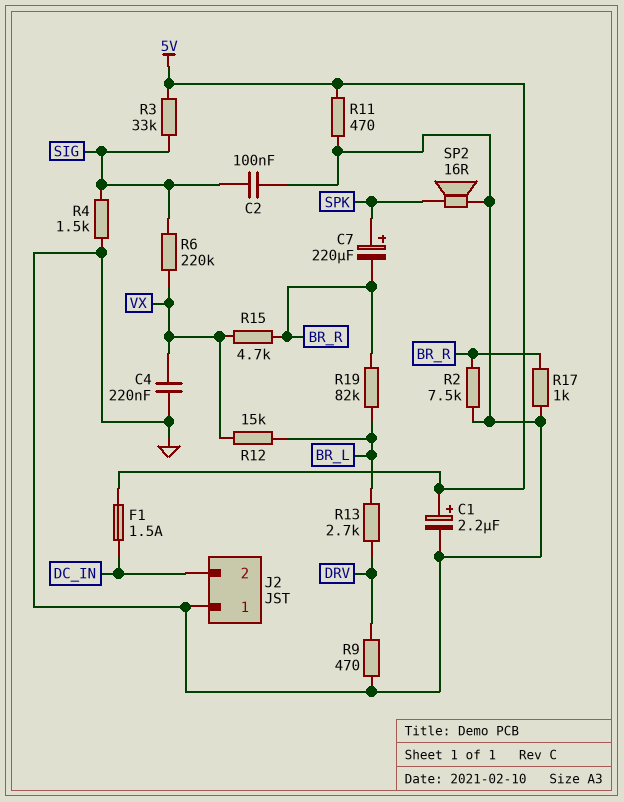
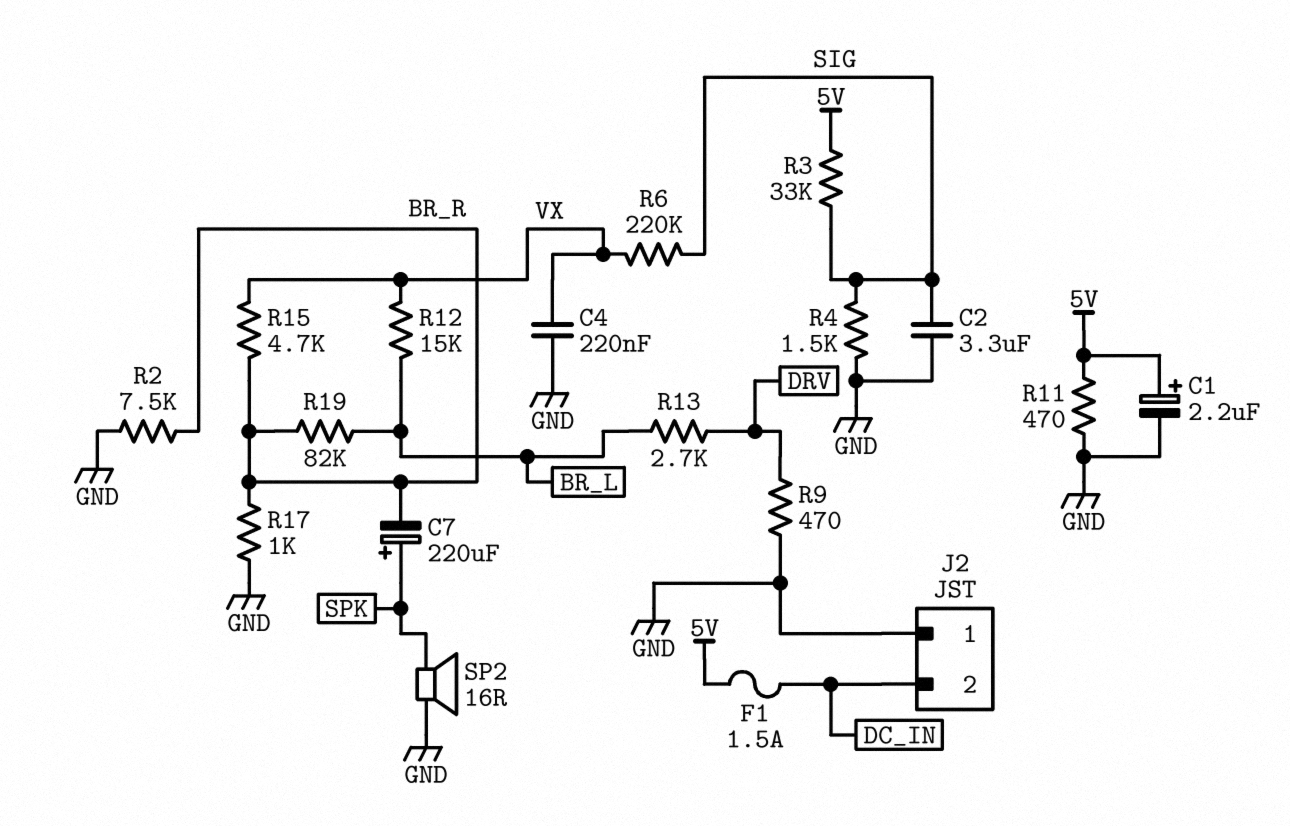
C2: 100nF (GND, SIG) -> 3.3uF (GND, SIG)

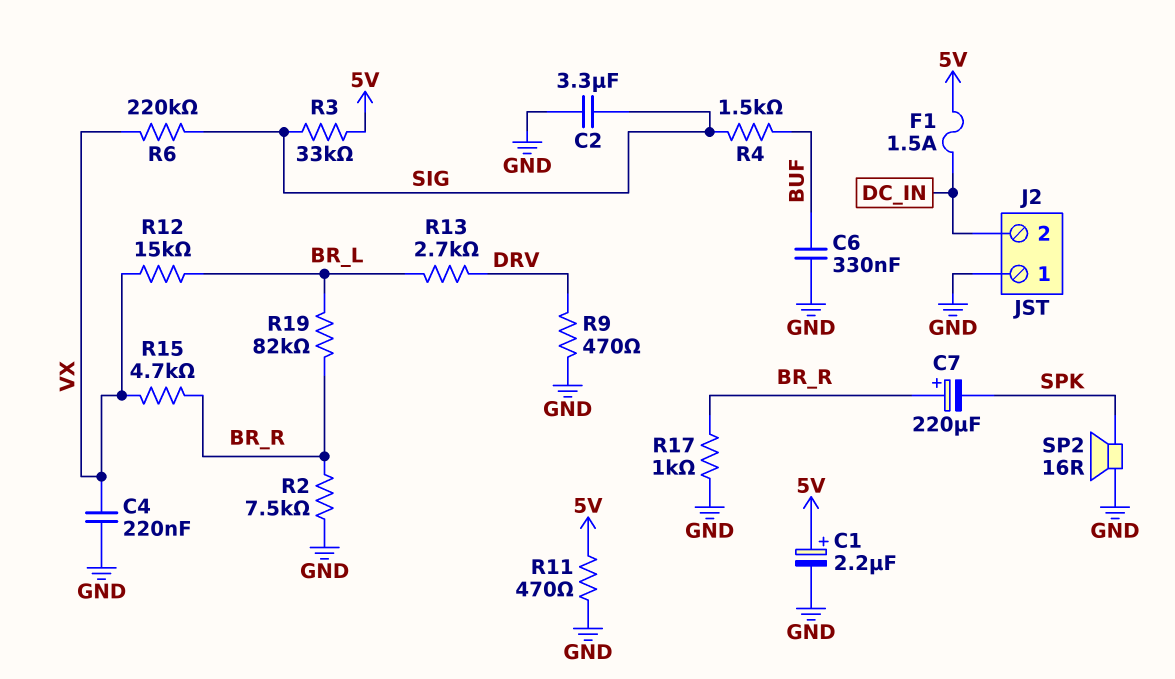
C6: none -> 330nF (BUF, GND)
C7: 220uF (plus SPK, minus BR_R) -> 220uF (plus BR_R, minus SPK)
R4: 1.5k (GND, SIG) -> 1.5k (BUF, SIG)

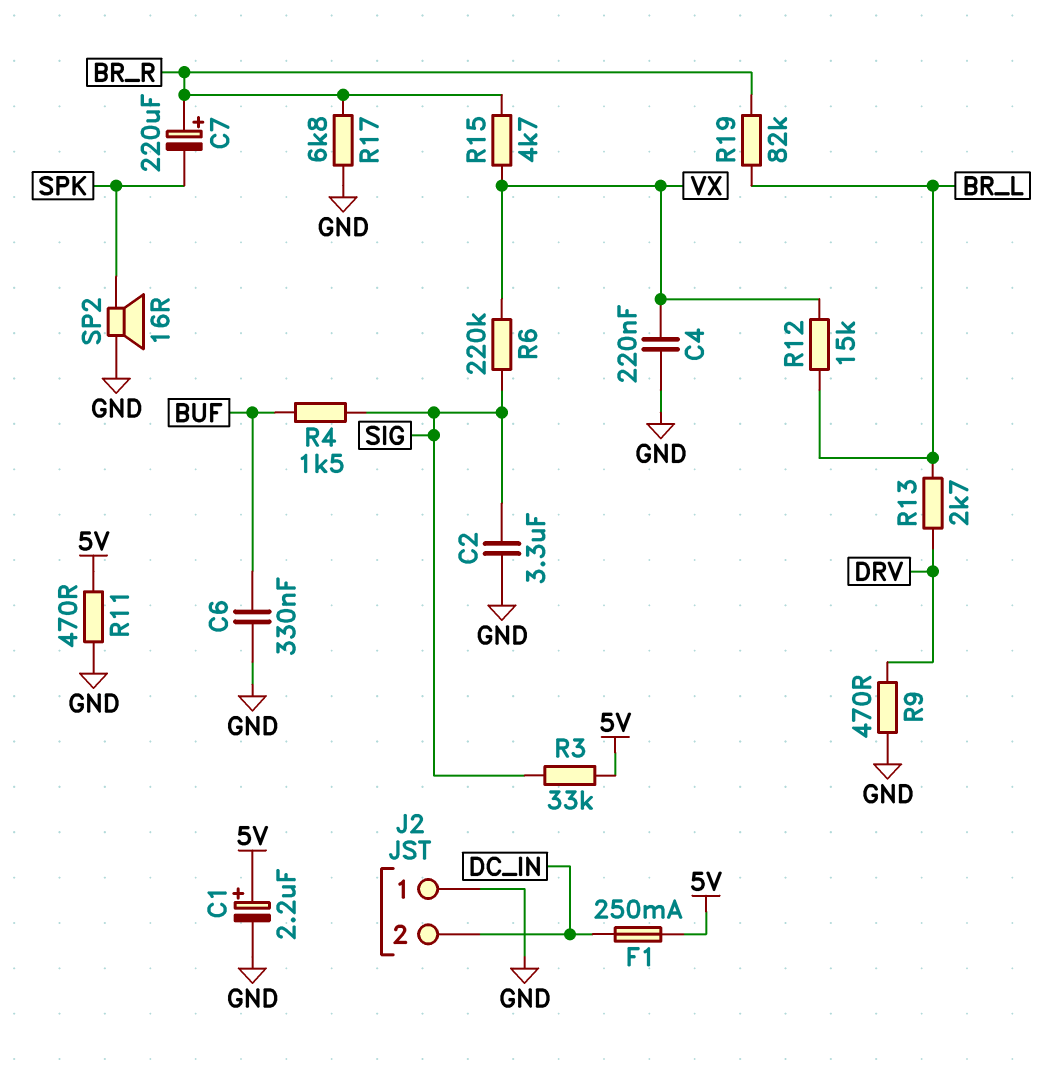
F1: 1.5A (5V, DC_IN) -> 250mA (5V, DC_IN)
R2: 7.5k (BR_R, GND) -> none
R17: 1k (BR_R, GND) -> 6.8k (BR_R, GND)

